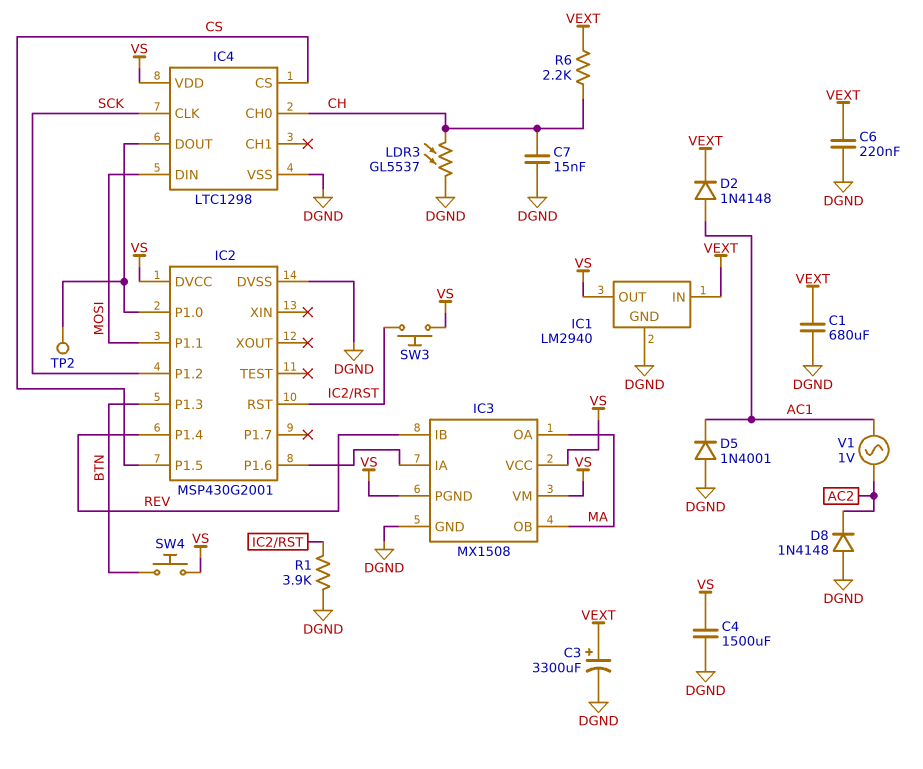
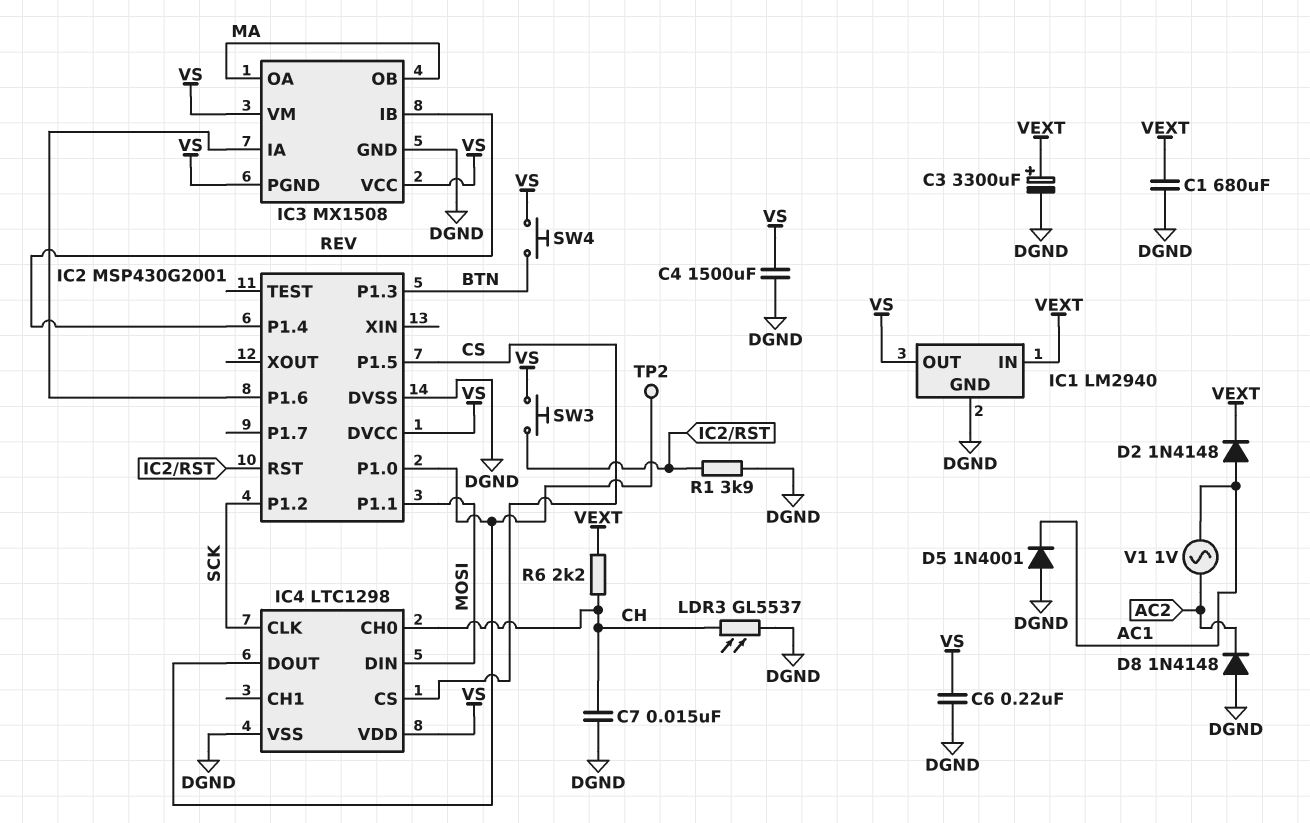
C6: 220nF (DGND, VEXT) -> 220nF (DGND, VS)

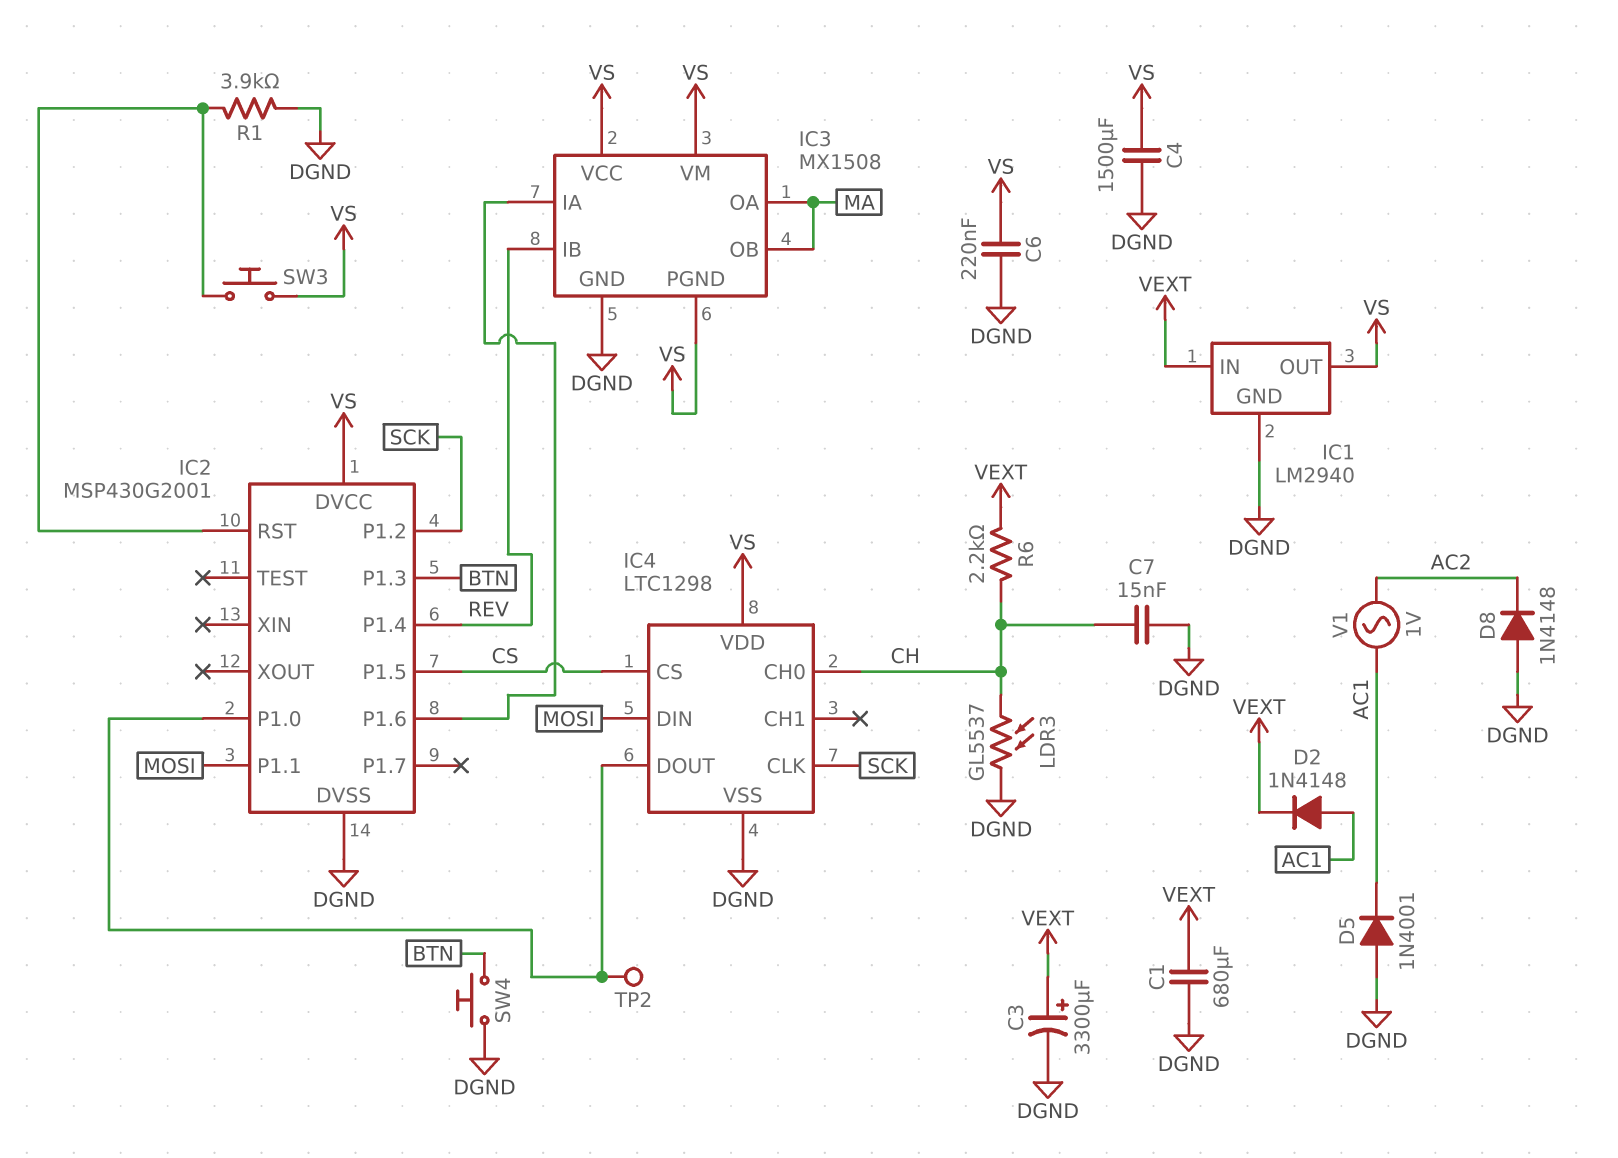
SW4: button (BTN, VS) -> button (BTN, DGND)

